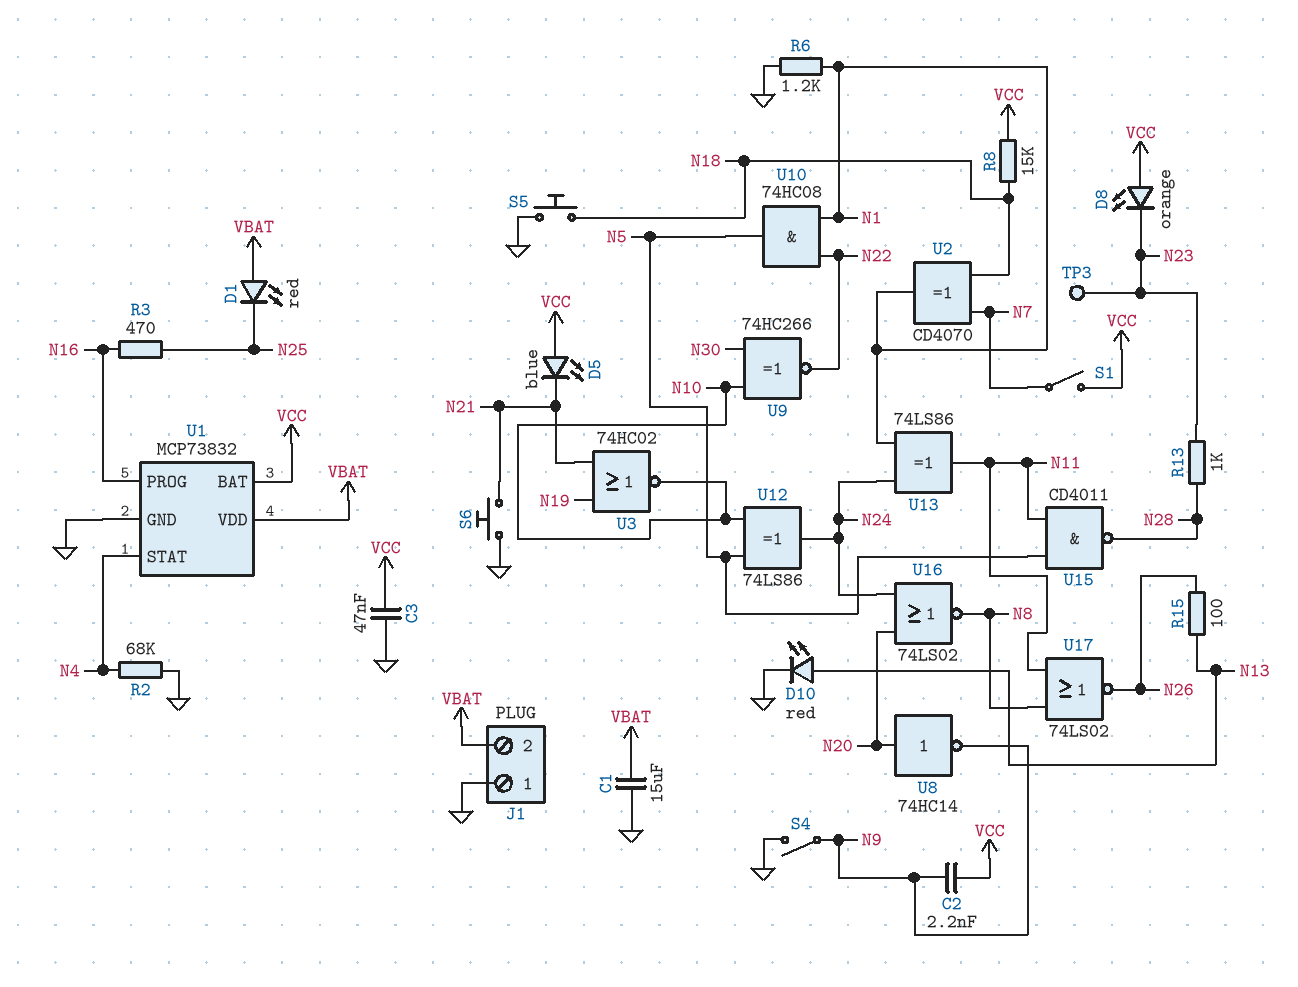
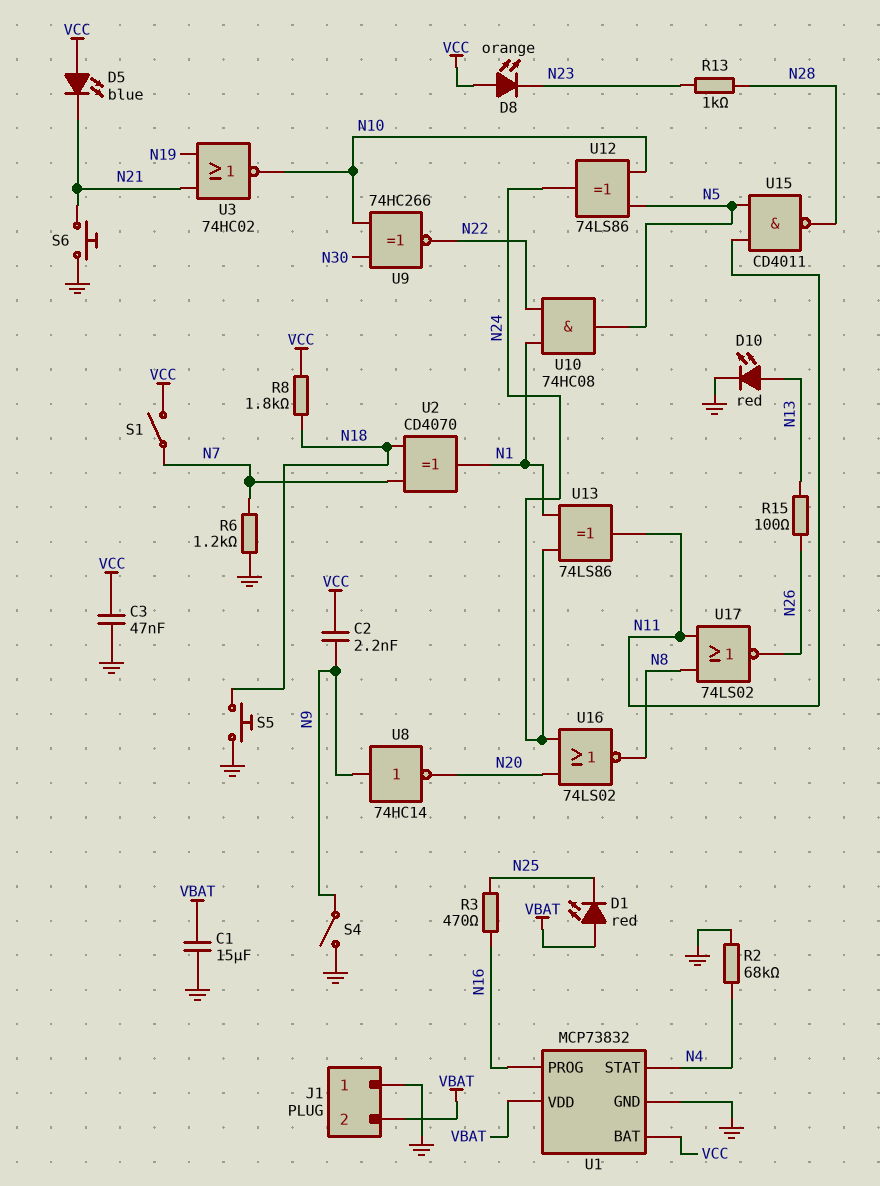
R6: 1.2k (GND, N1) -> 1.2k (GND, N7)
R8: 15k (N18, VCC) -> 1.8k (N18, VCC)
TP3: test point (N23) -> none
U8: NOT 74HC14 (in N20, out N9) -> NOT 74HC14 (in N9, out N20)

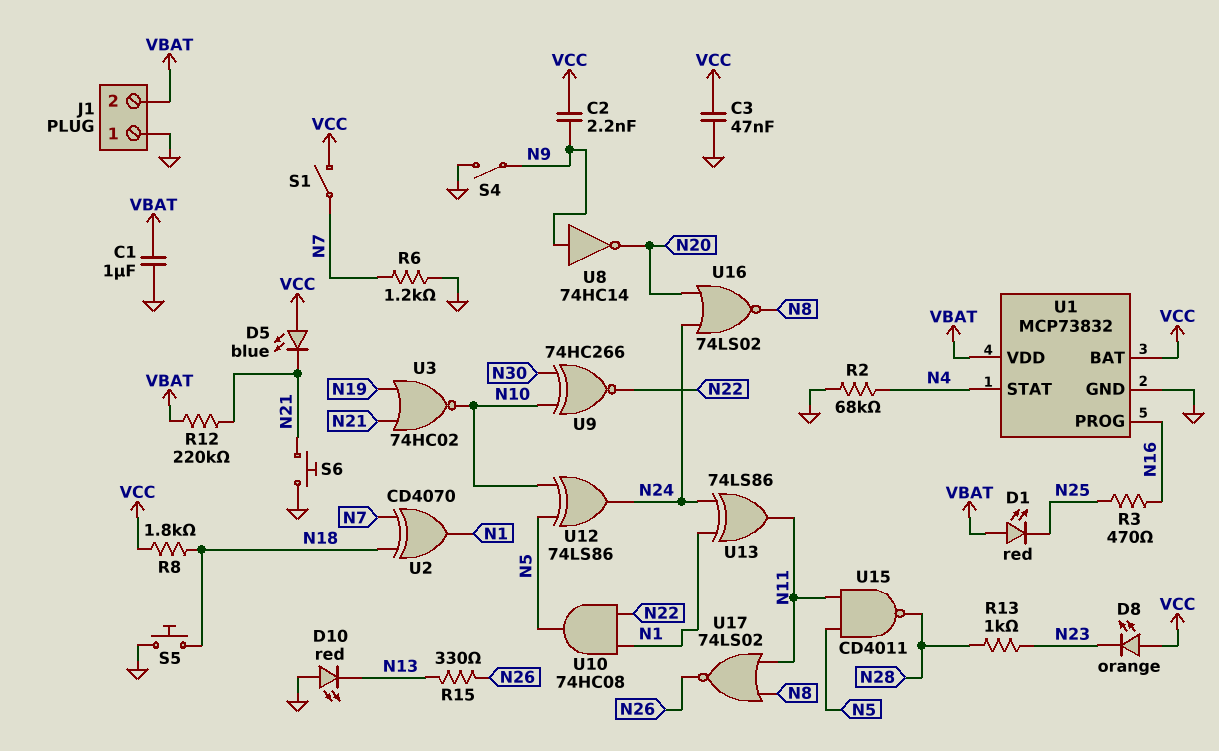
C1: 15uF (GND, VBAT) -> 1uF (GND, VBAT)
D10: LED red (A N13, K GND) -> LED red (A GND, K N13)
R12: none -> 220k (N21, VBAT)
R15: 100 (N13, N26) -> 330 (N13, N26)

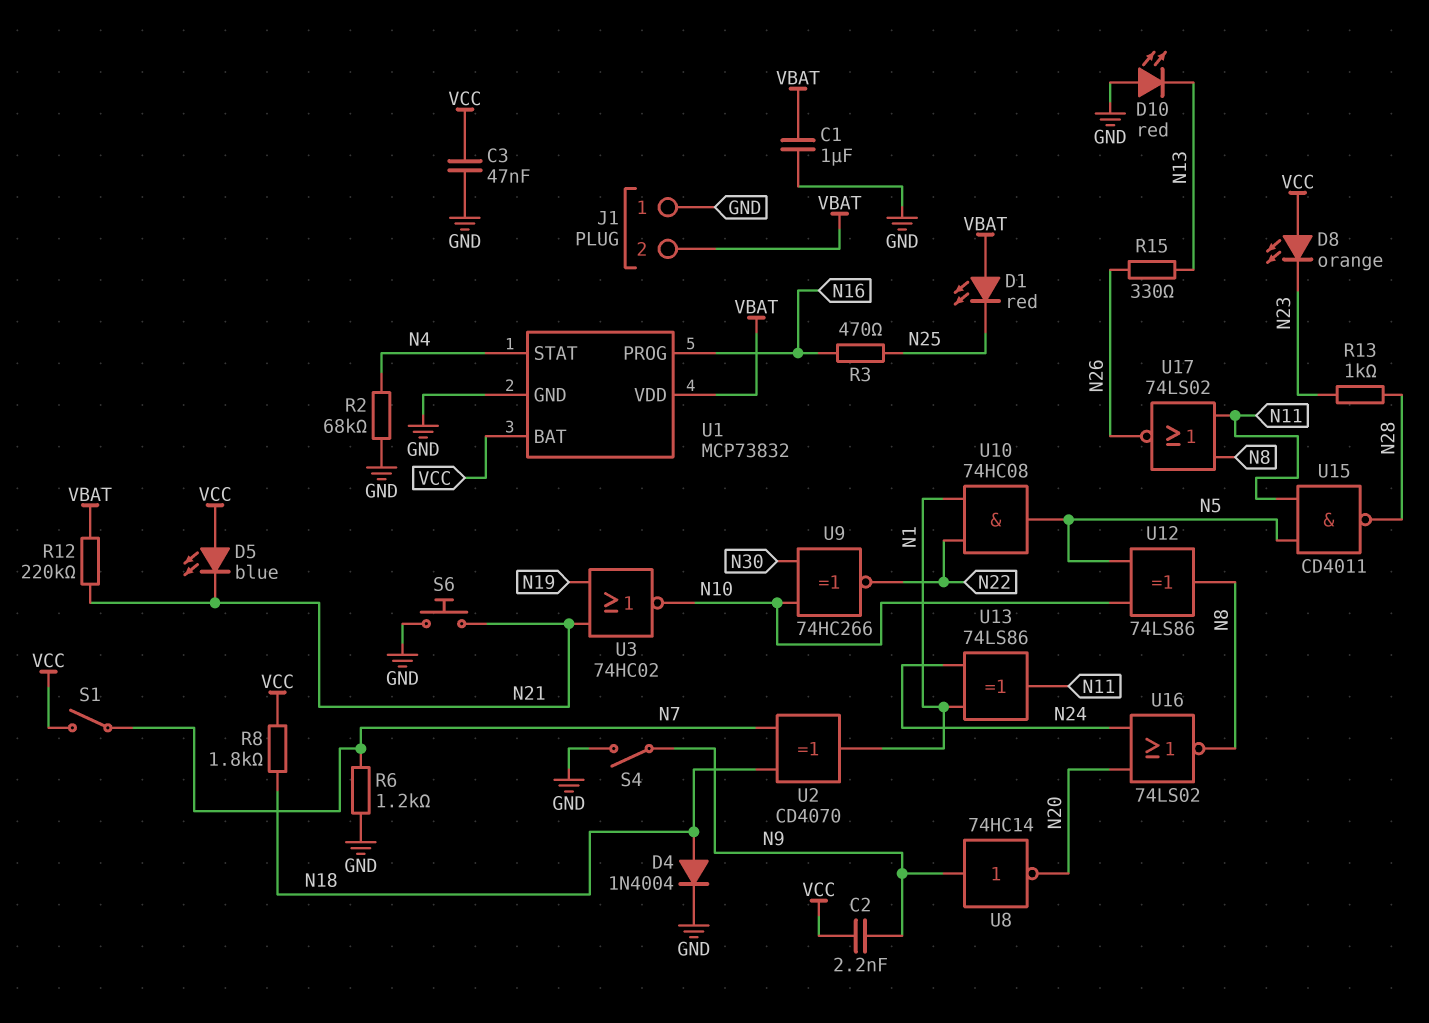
D4: none -> diode 1N4004 (A N18, K GND)
S5: button (GND, N18) -> none
U12: XOR 74LS86 (in N5, in N10, out N24) -> XOR 74LS86 (in N5, in N10, out N8)

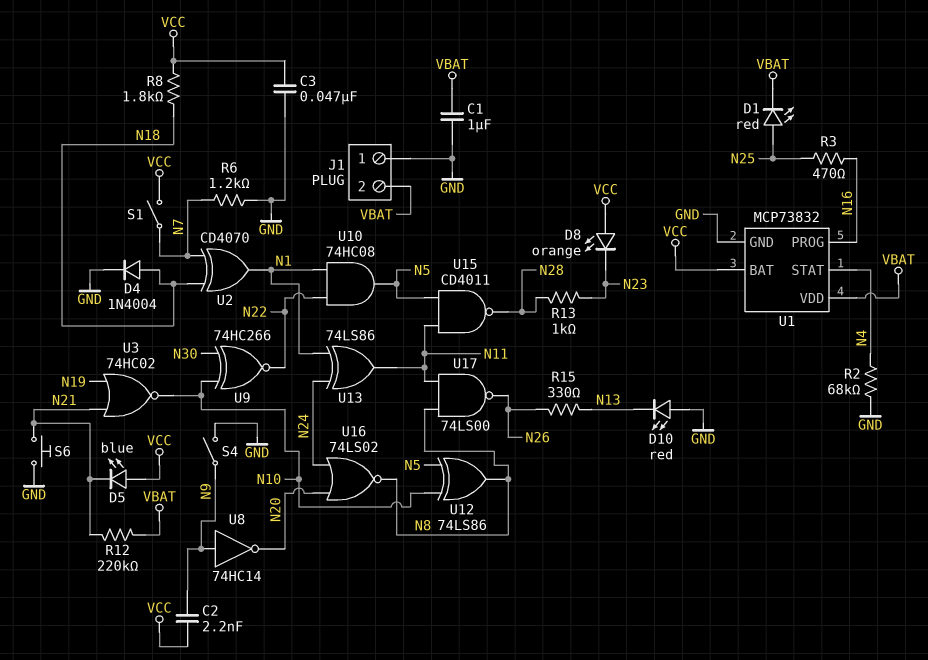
D1: LED red (A VBAT, K N25) -> LED red (A N25, K VBAT)
U17: NOR 74LS02 (in N8, in N11, out N26) -> NAND 74LS00 (in N8, in N11, out N26)

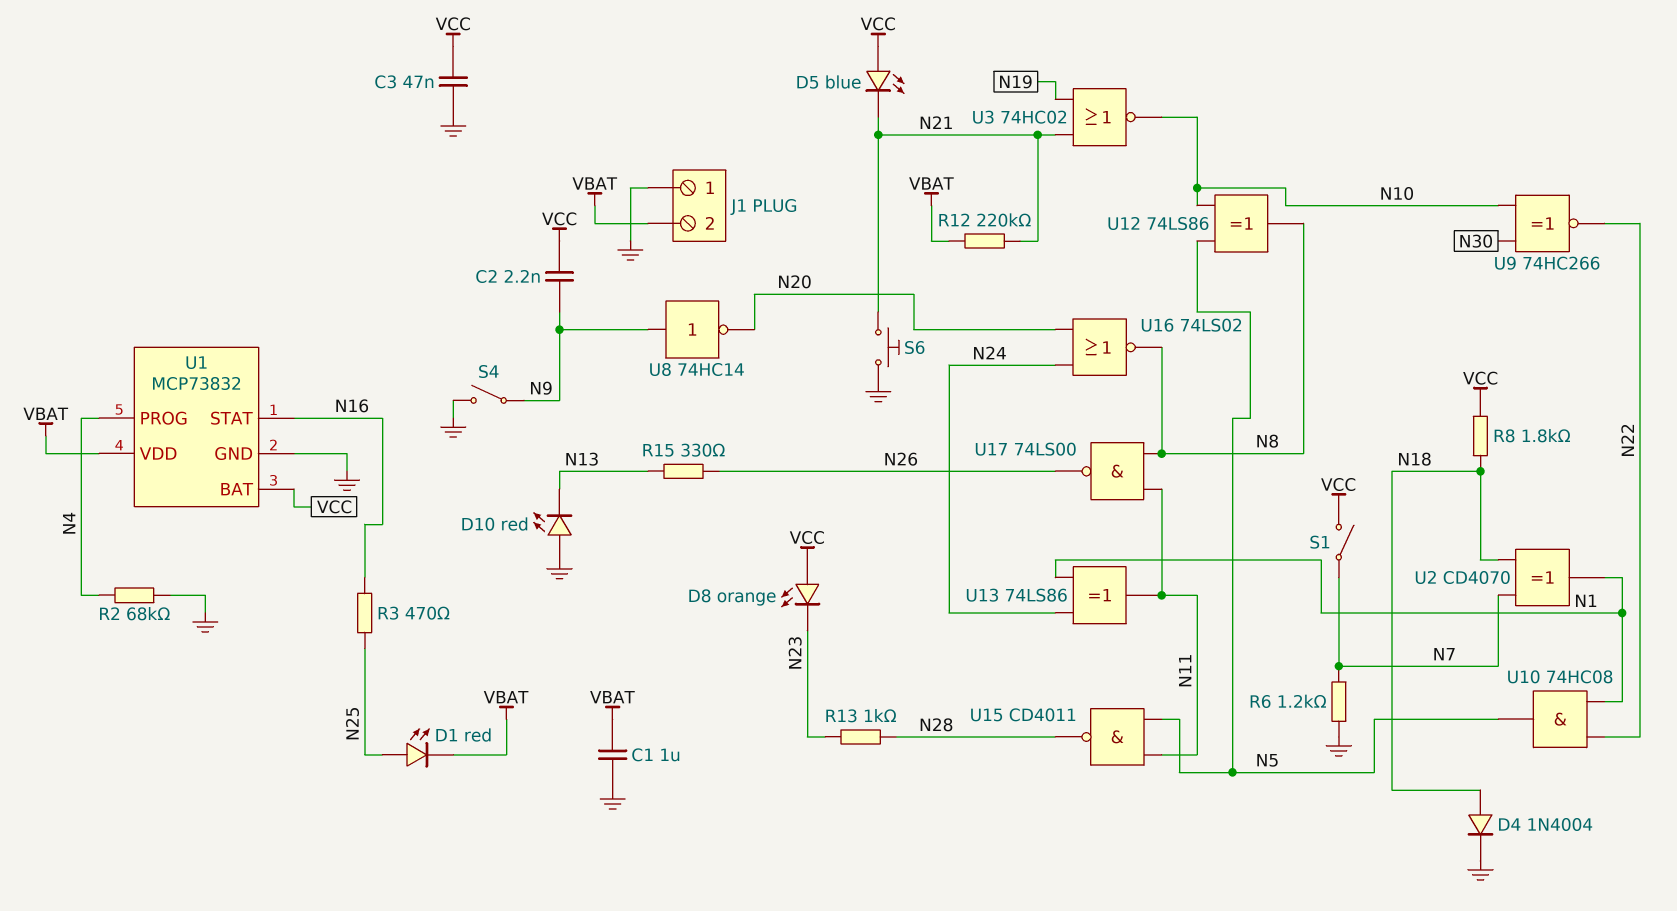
U1 pin PROG: N16 -> N4
U1 pin STAT: N4 -> N16

